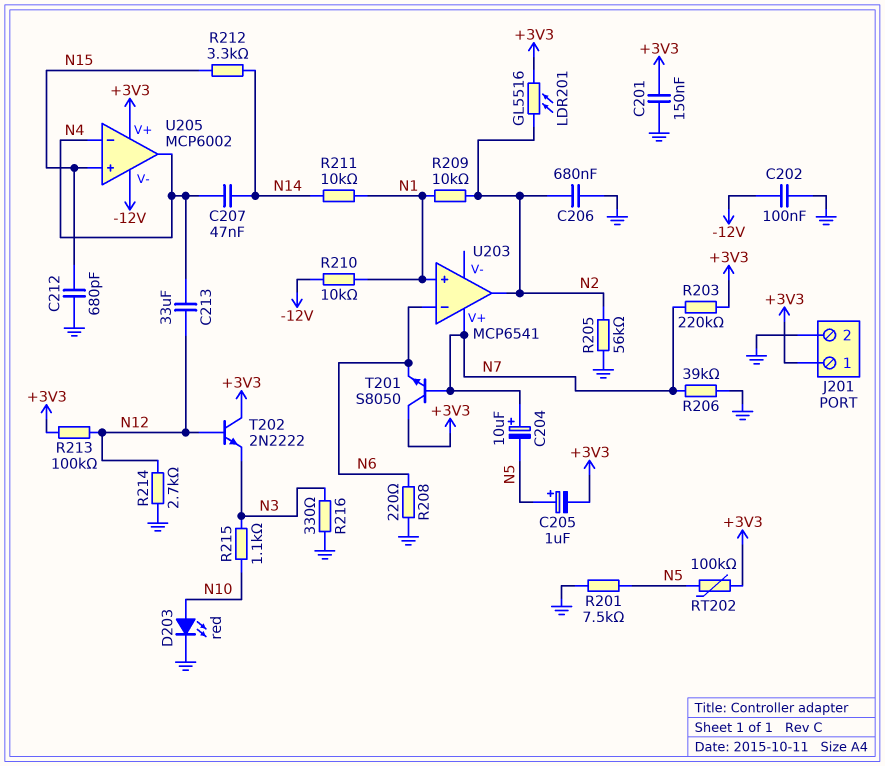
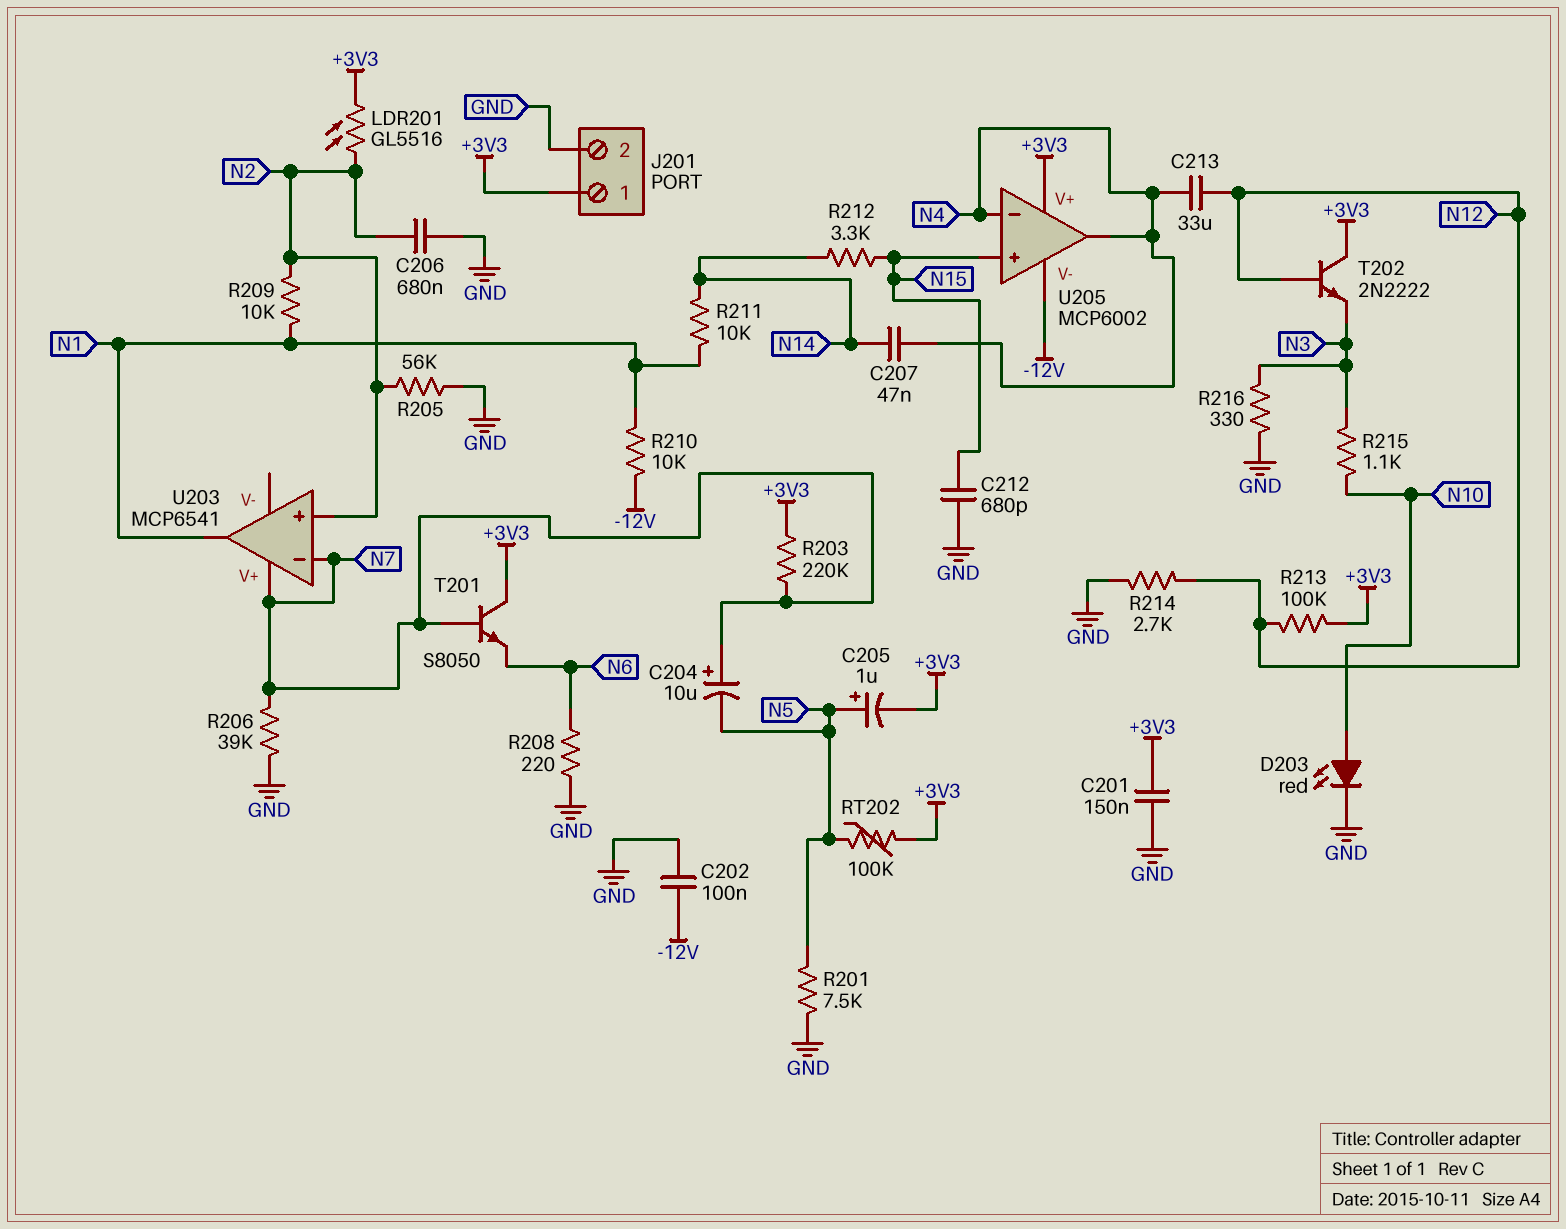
U203 pin in+: N1 -> N2
U203 pin in-: N6 -> N7
U203 pin out: N2 -> N1

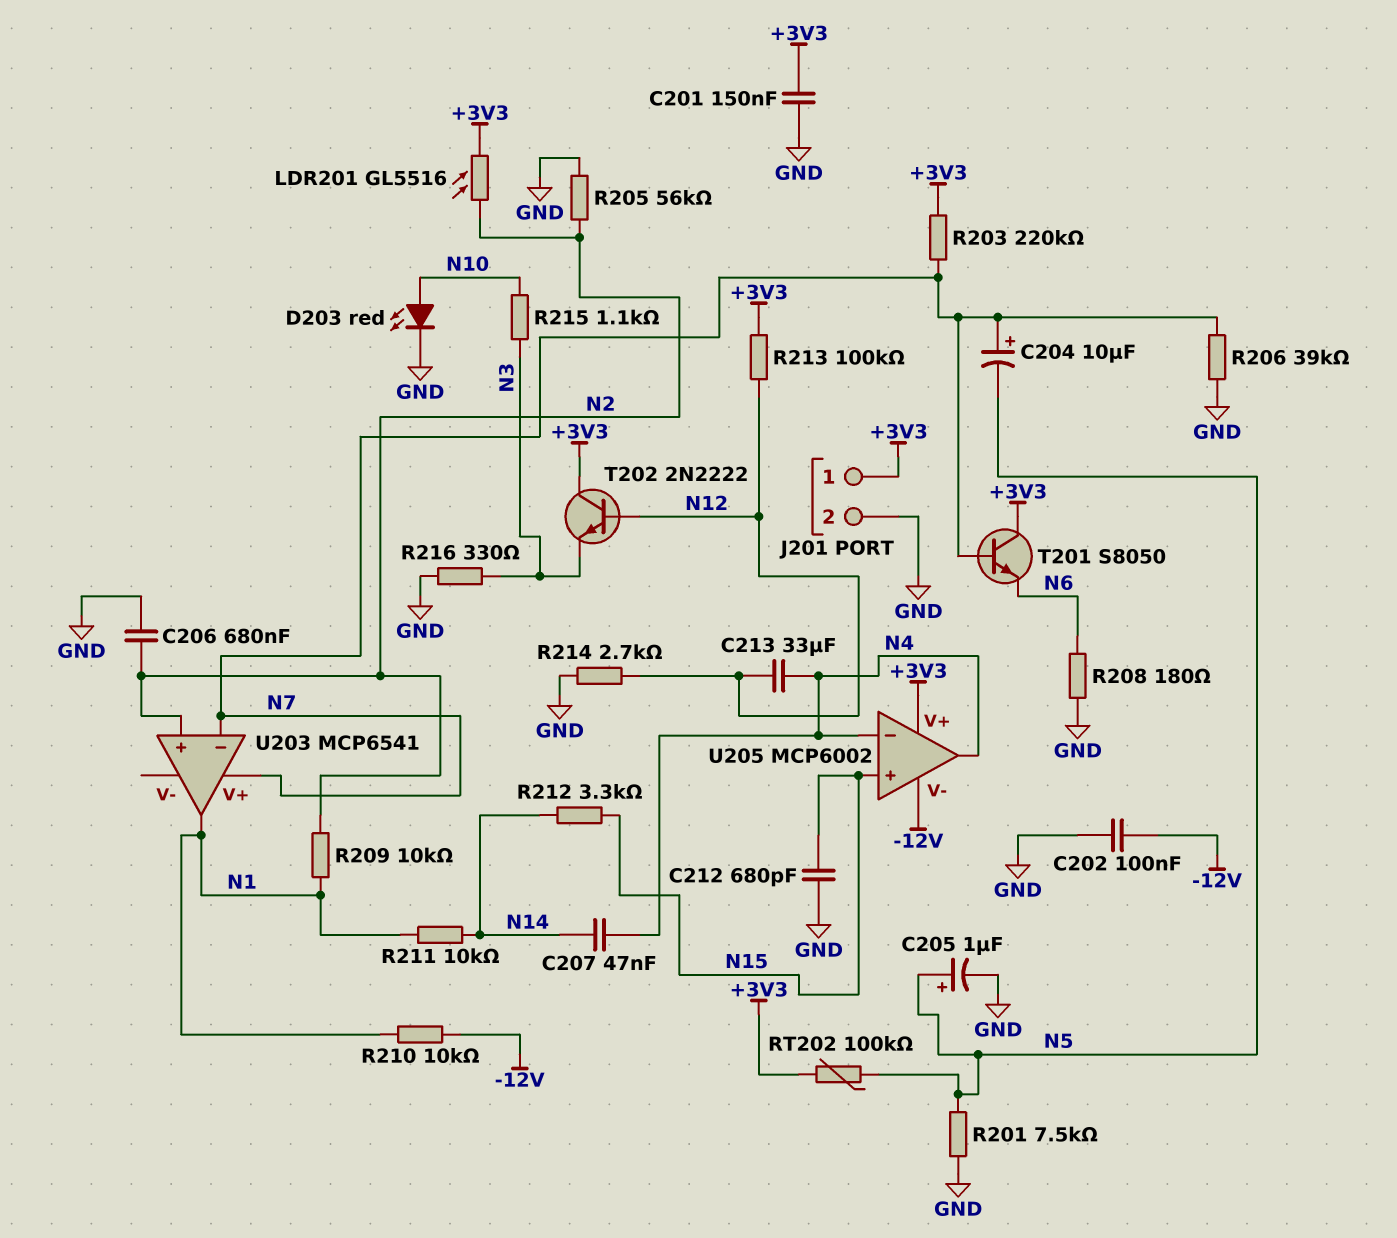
C205: 1uF (plus N5, minus +3V3) -> 1uF (plus N5, minus GND)
R208: 220 (GND, N6) -> 180 (GND, N6)

